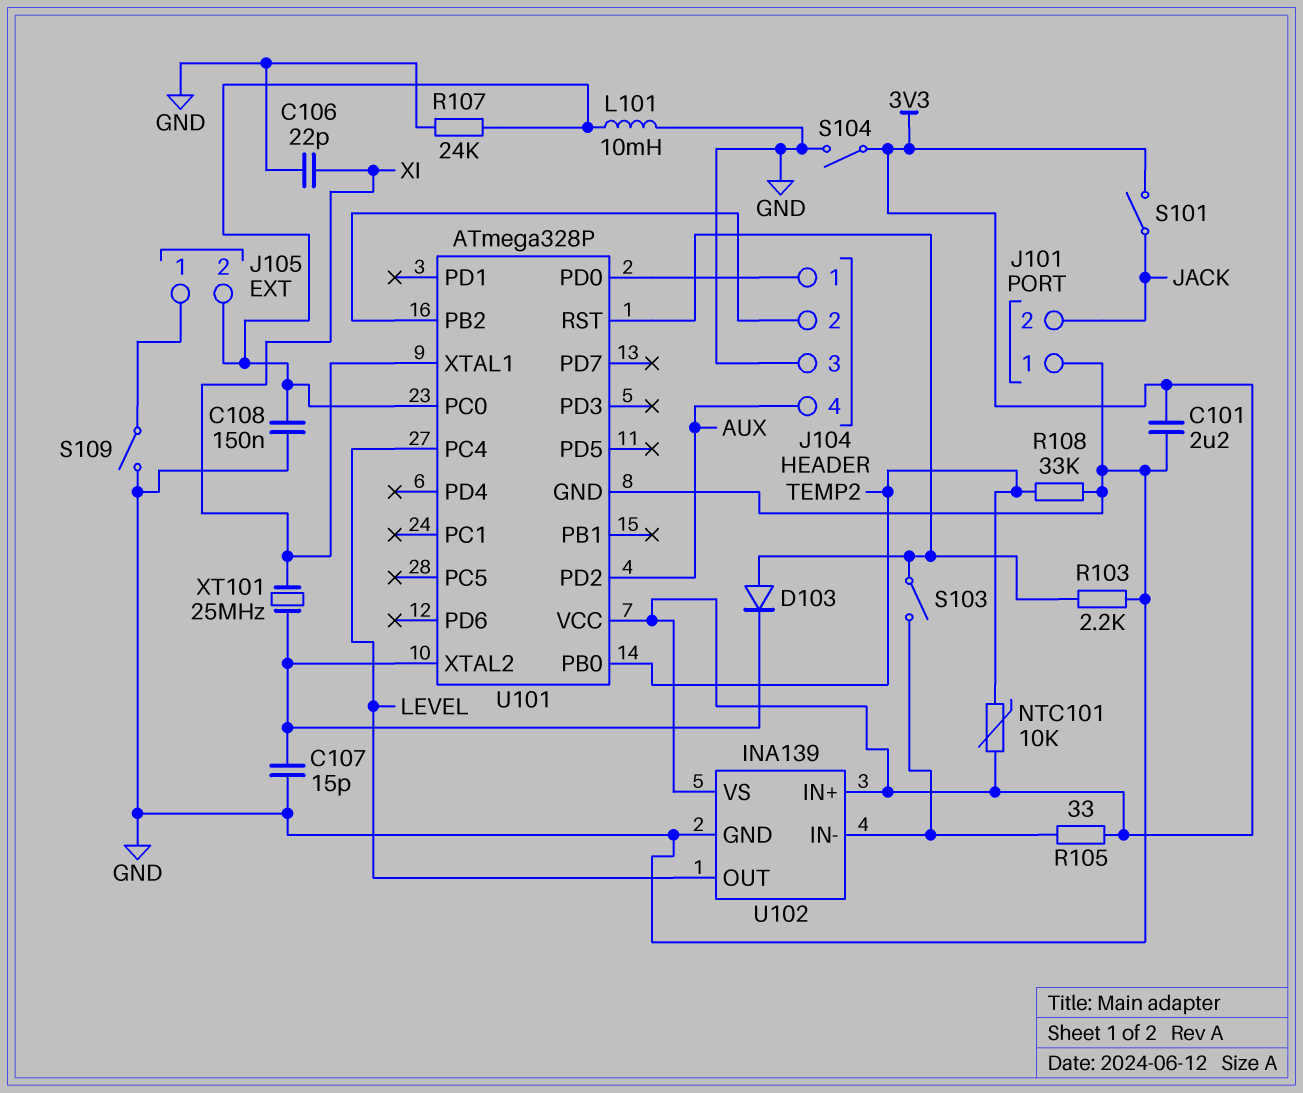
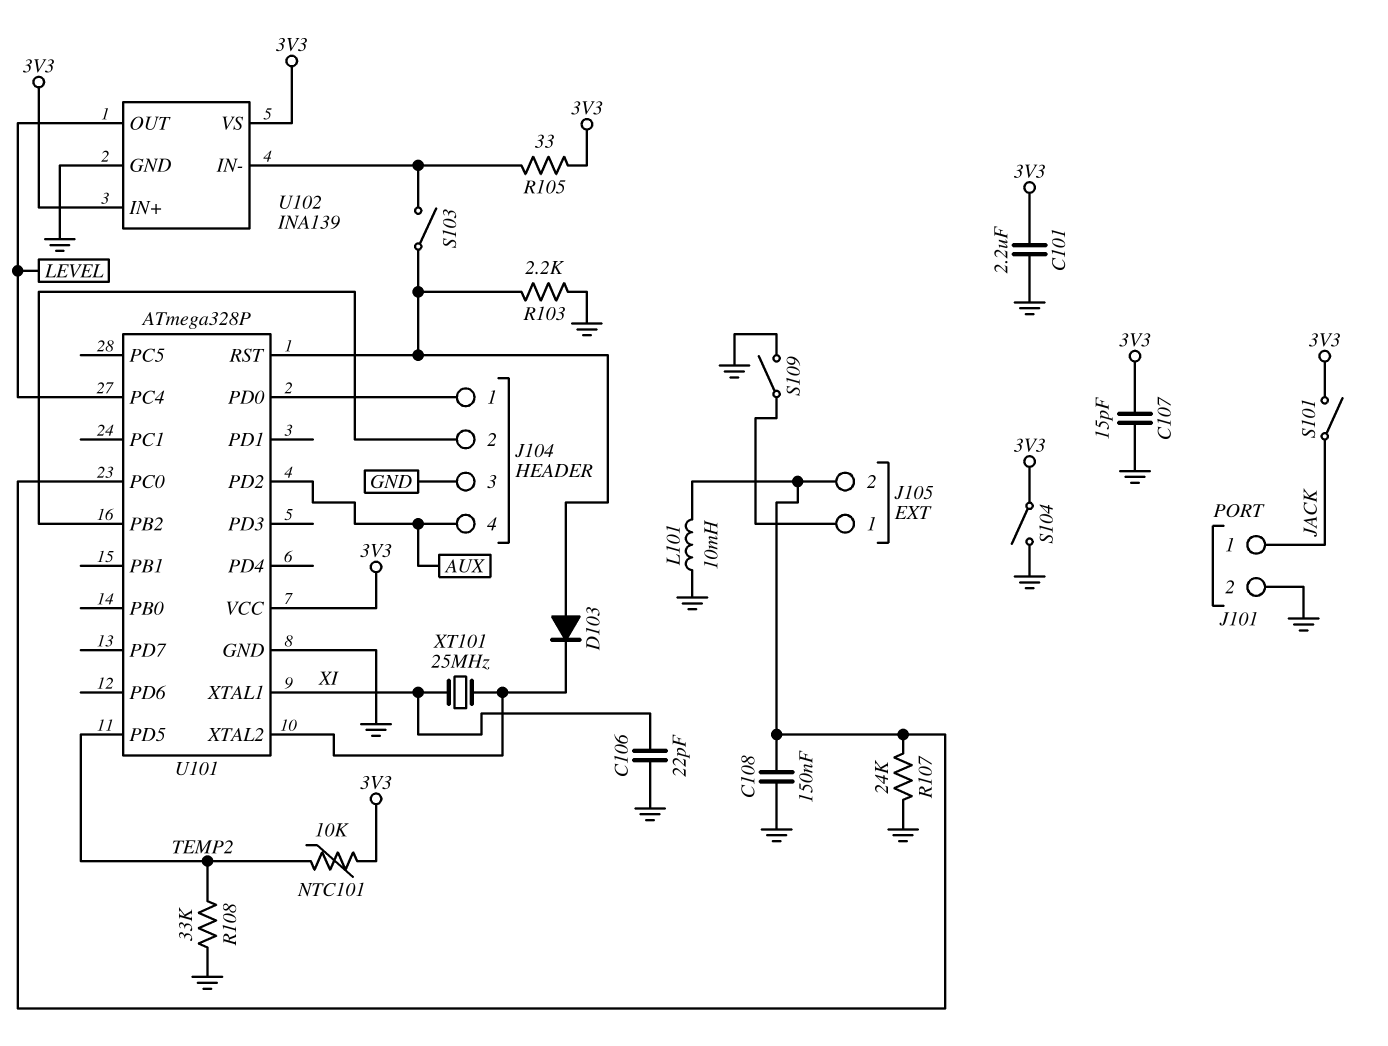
C107: 15pF (GND, U101/XTAL2) -> 15pF (3V3, GND)
J101 pin 1: GND -> JACK
J101 pin 2: JACK -> GND
U101 pin PB0: TEMP2 -> none
U101 pin PD5: none -> TEMP2

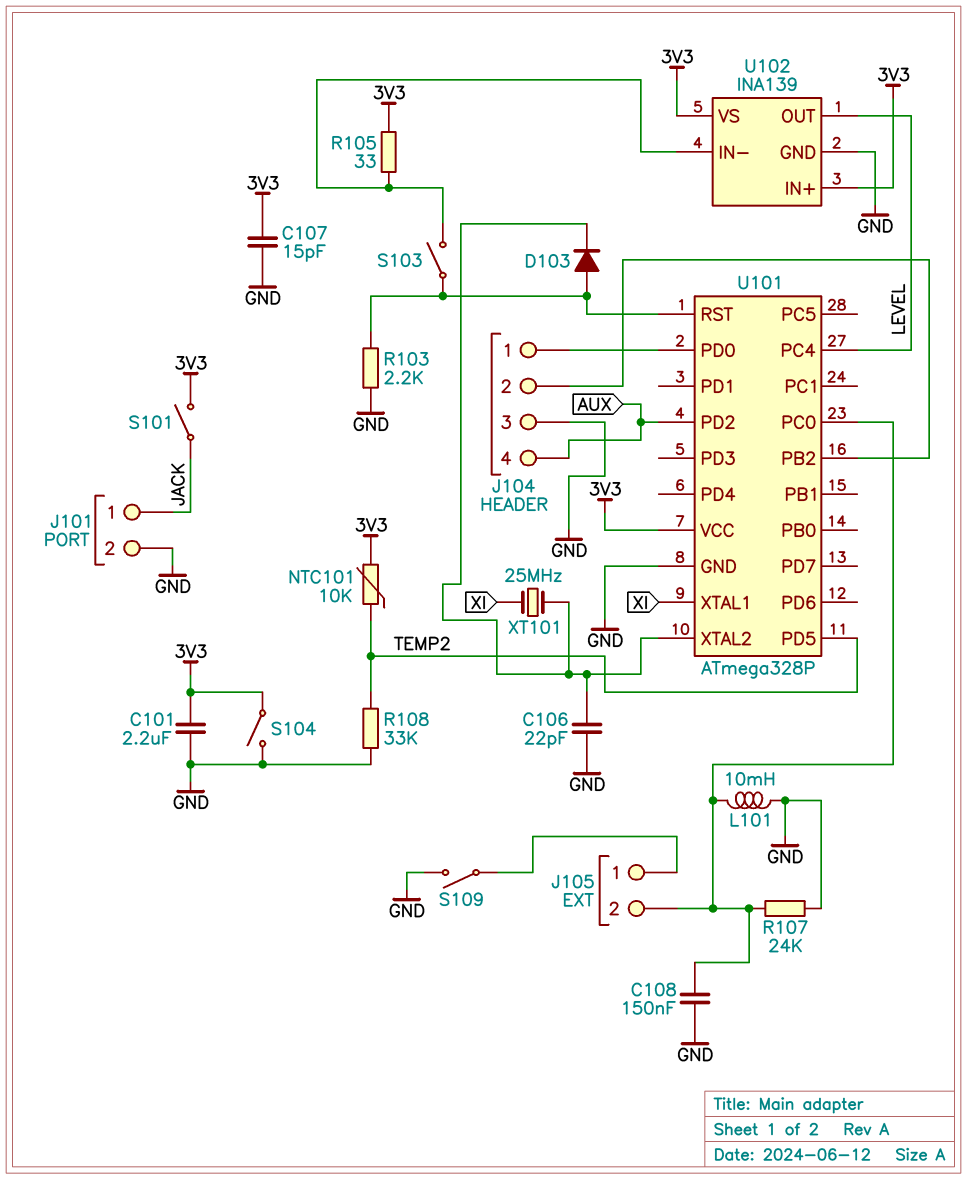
C106: 22pF (GND, XI) -> 22pF (GND, U101/XTAL2)

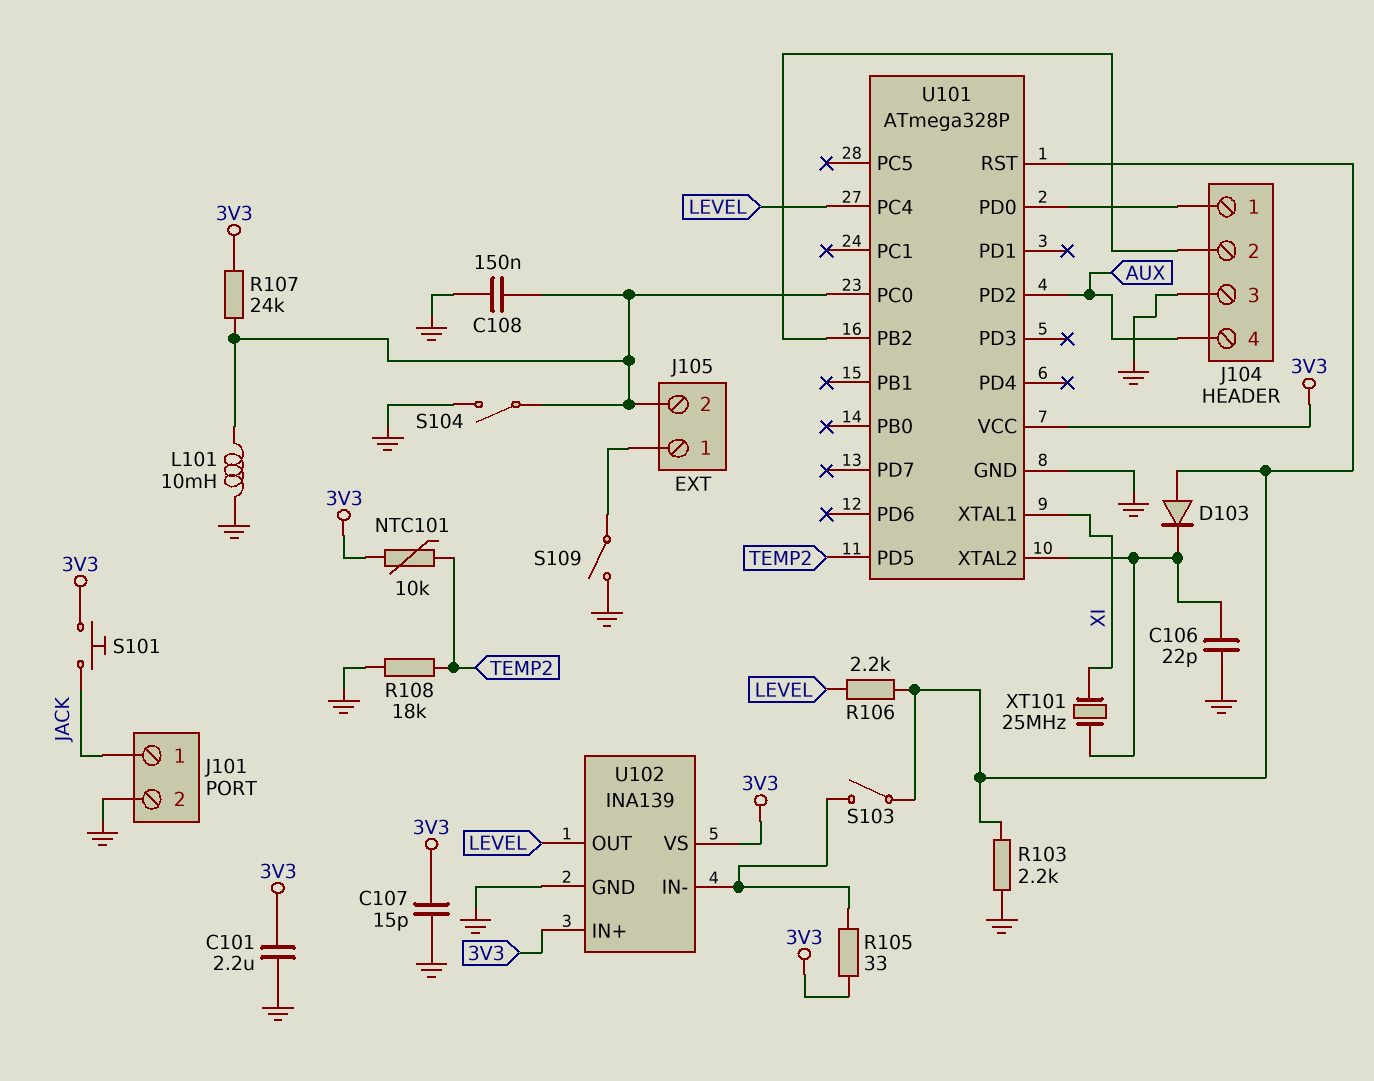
R106: none -> 2.2k (LEVEL, U101/RST)
R107: 24k (GND, J105/2) -> 24k (3V3, J105/2)
R108: 33k (GND, TEMP2) -> 18k (GND, TEMP2)
S101: switch (3V3, JACK) -> button (3V3, JACK)
S104: switch (3V3, GND) -> switch (GND, J105/2)

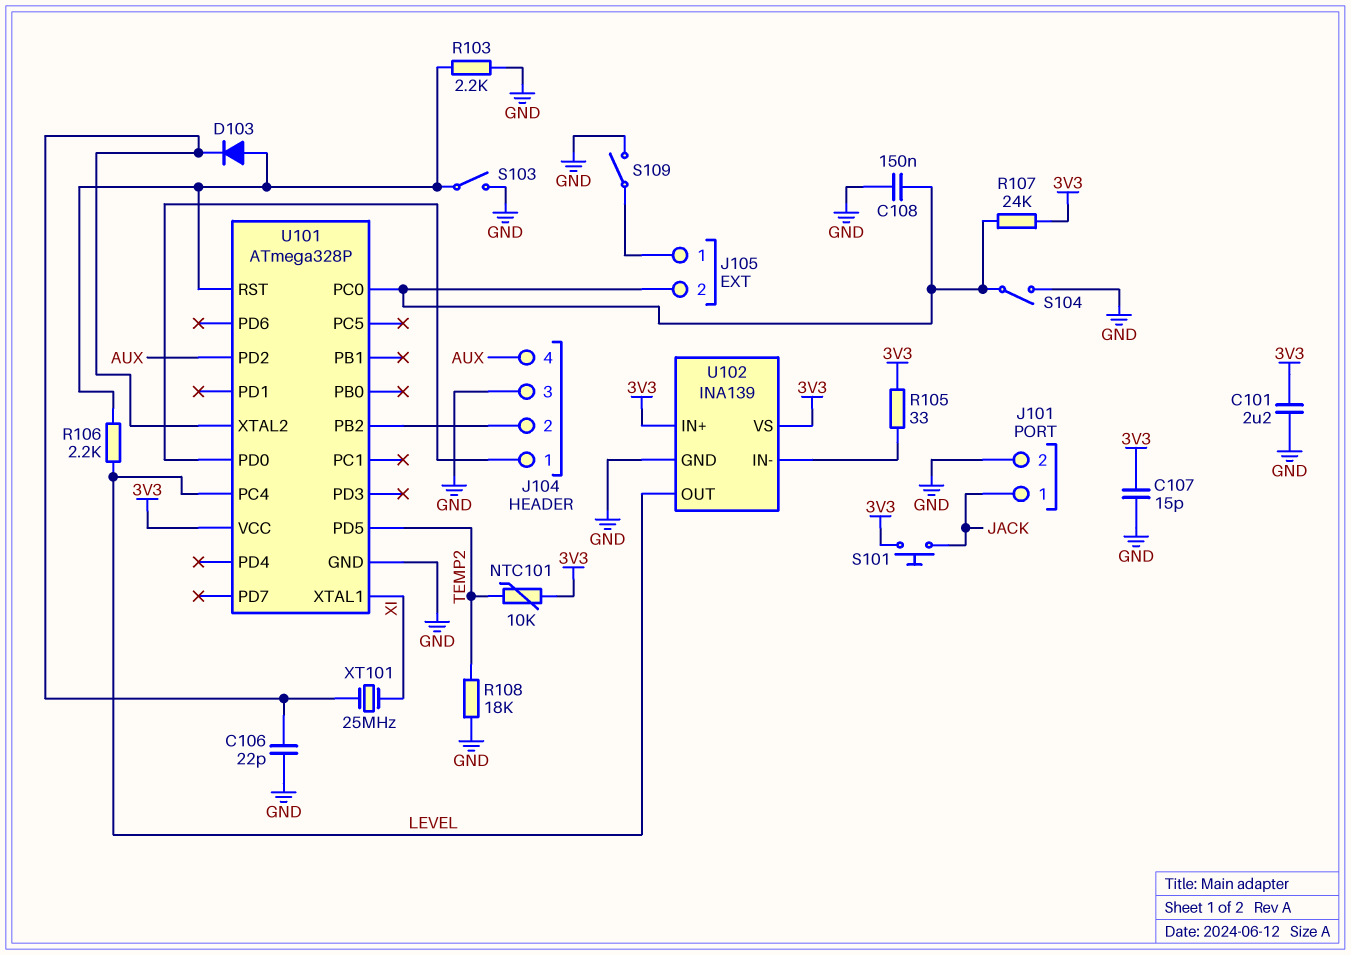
L101: 10mH (GND, J105/2) -> none
S103: switch (U101/RST, U102/IN-) -> switch (GND, U101/RST)

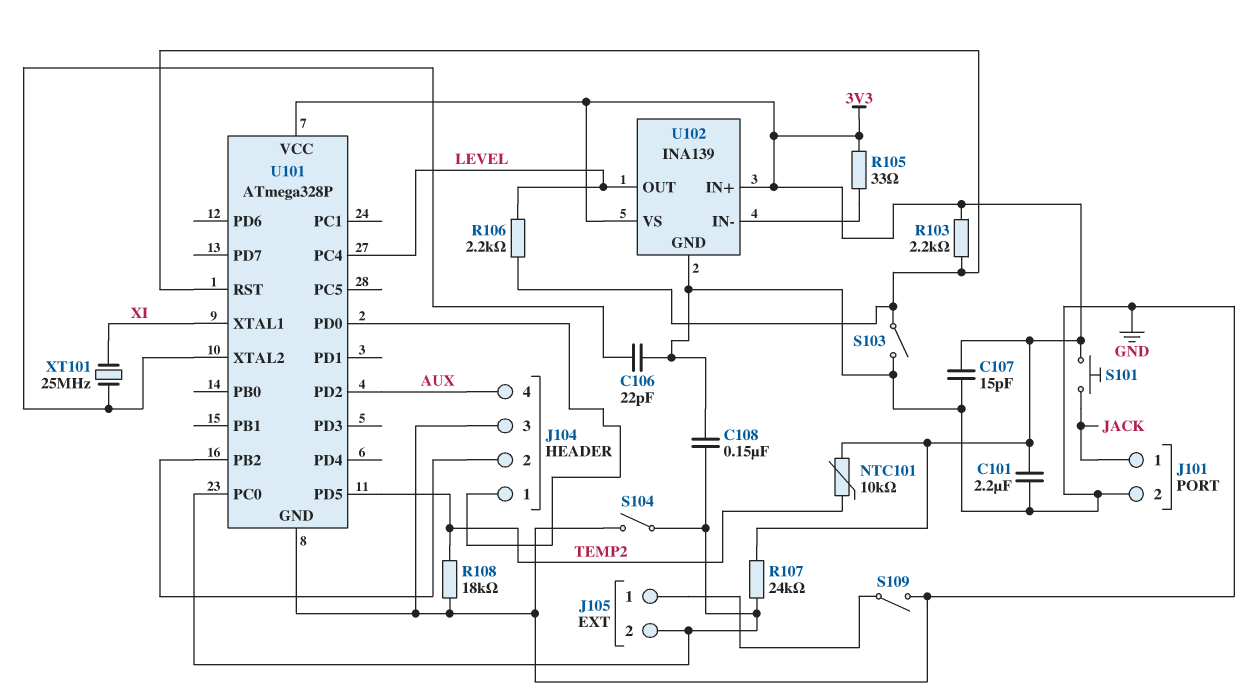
D103: diode (A U101/RST, K U101/XTAL2) -> none
R103: 2.2k (GND, U101/RST) -> 2.2k (3V3, U101/RST)

